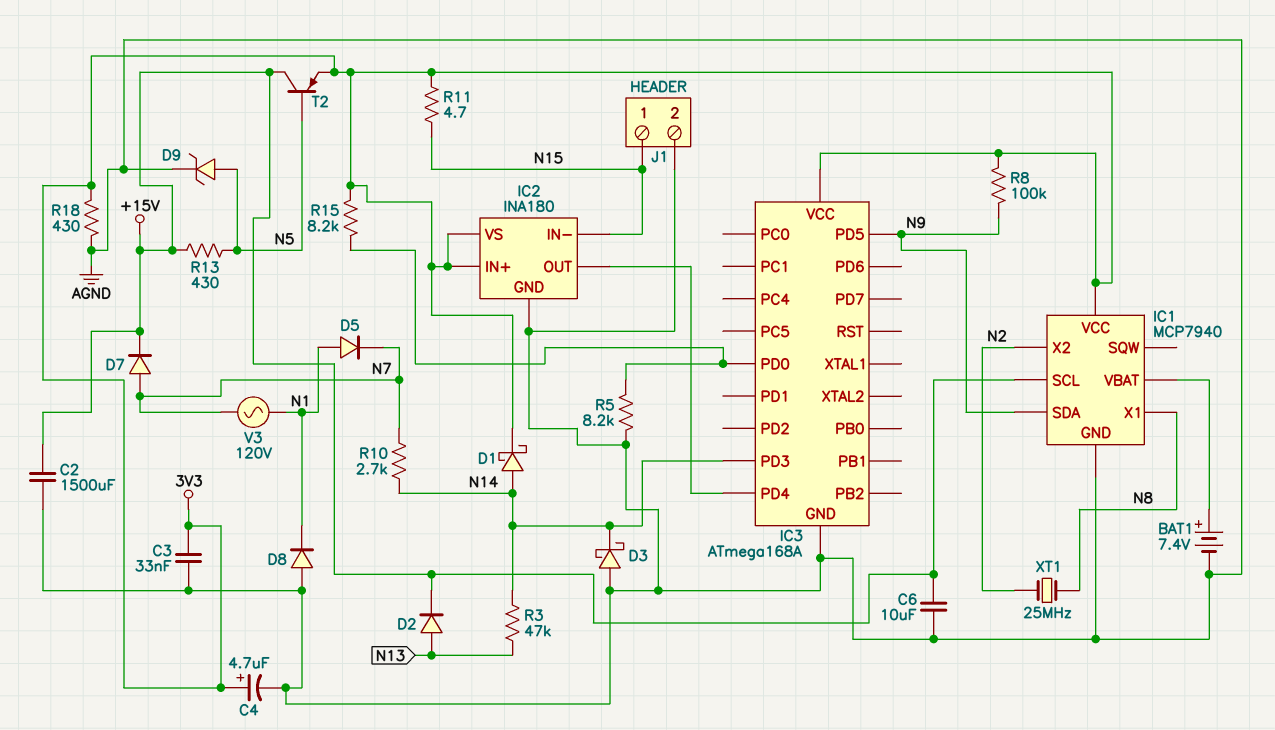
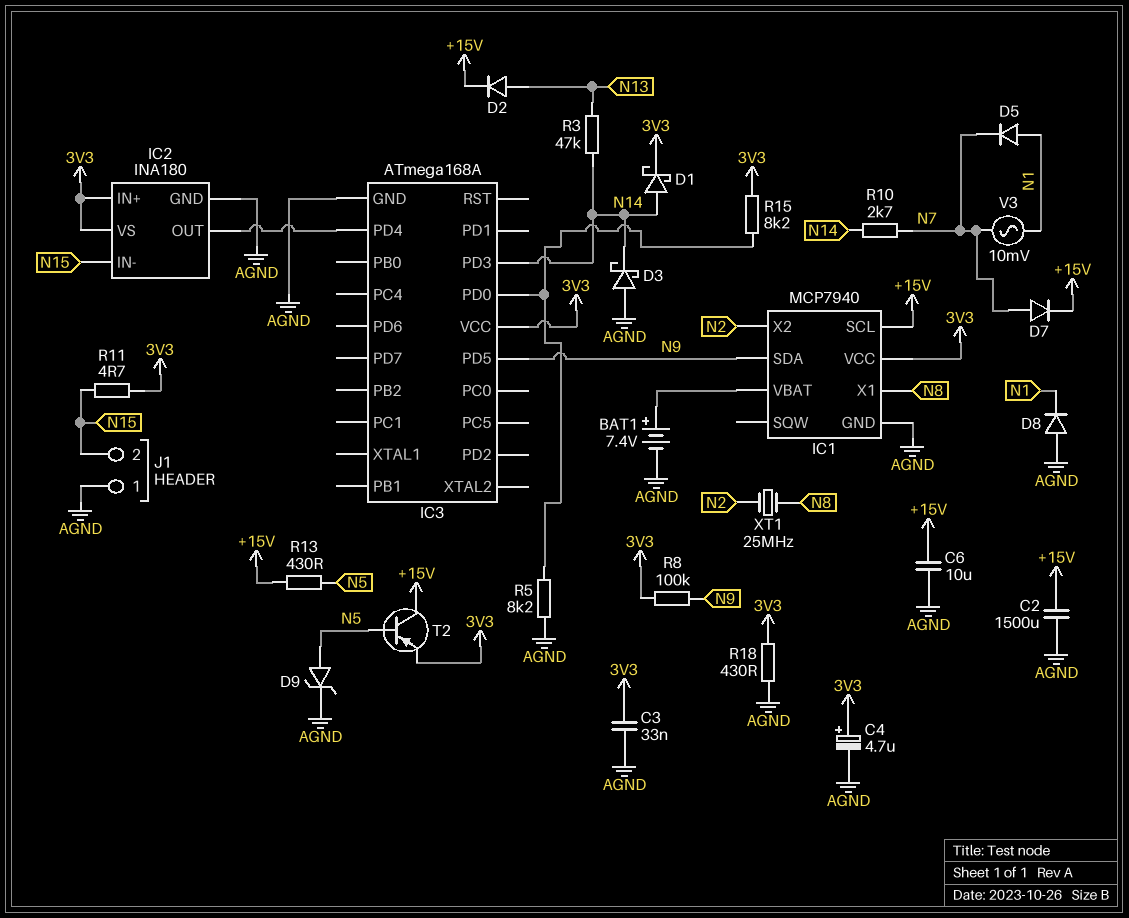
J1 pin 1: N15 -> AGND
J1 pin 2: AGND -> N15
V3: AC 120V (N1, N7) -> AC 10mV (N1, N7)

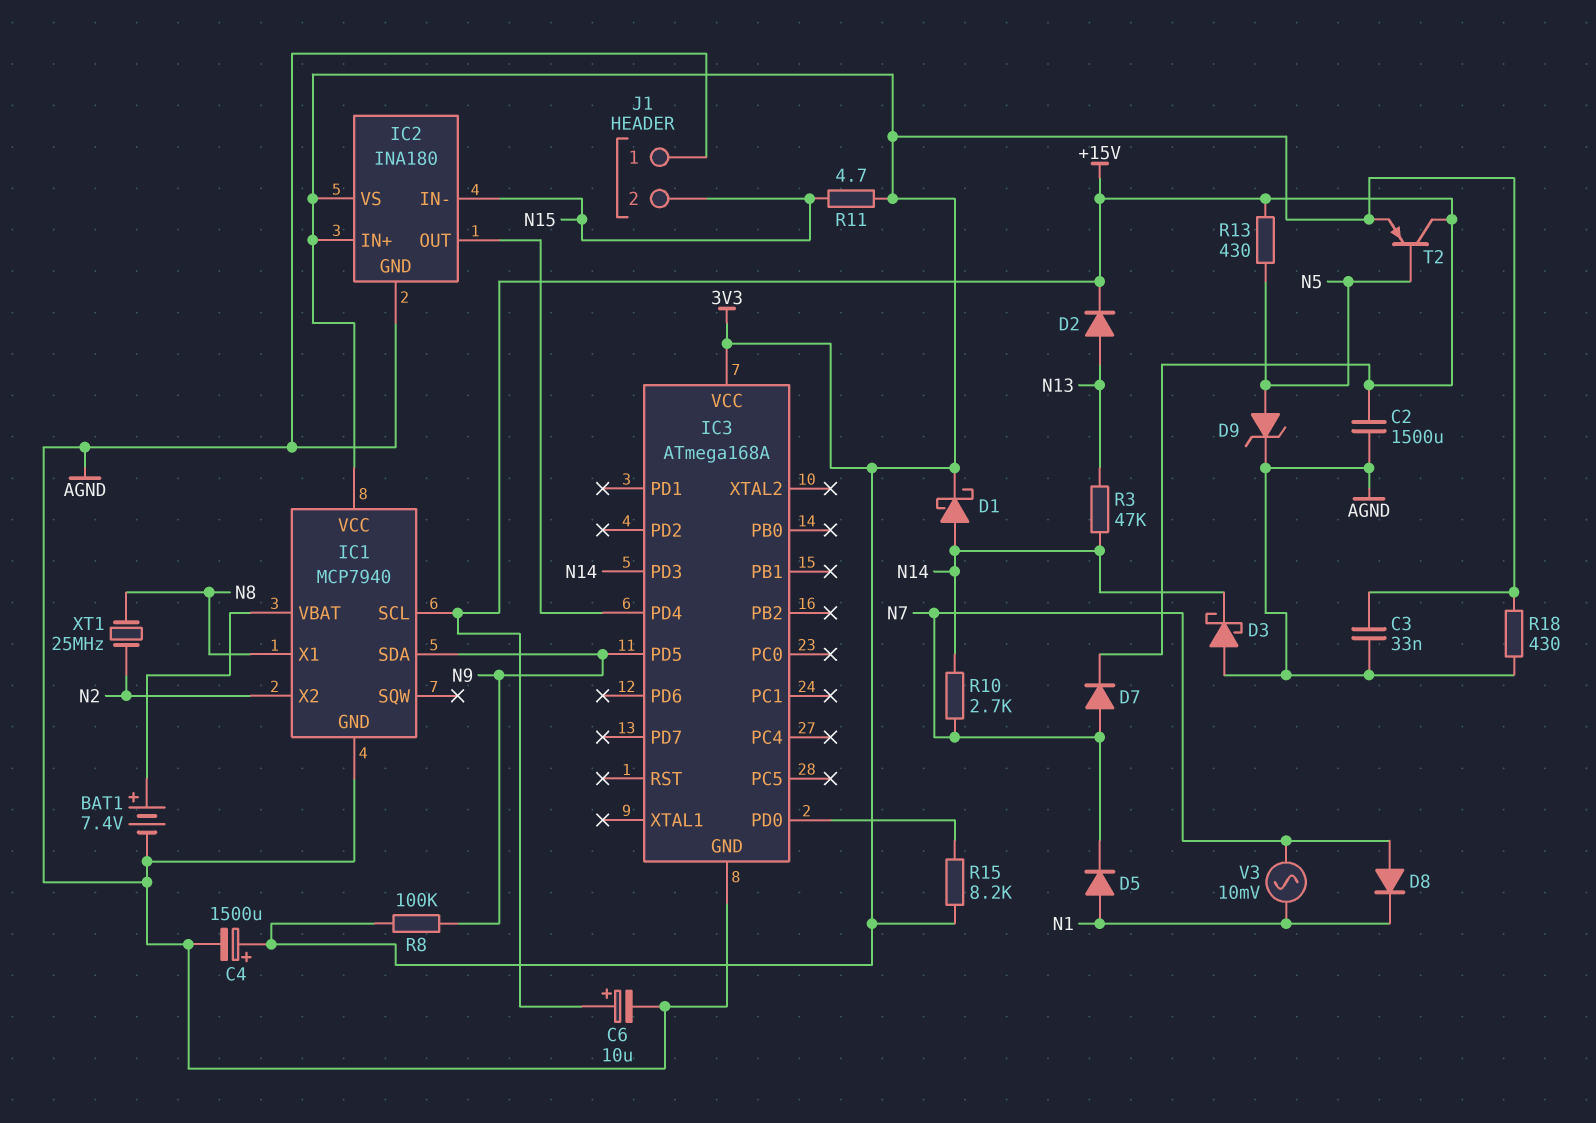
C4: 4.7uF (plus 3V3, minus AGND) -> 1500uF (plus 3V3, minus AGND)
C6: 10uF (+15V, AGND) -> 10uF (plus +15V, minus AGND)
D8: diode (A AGND, K N1) -> diode (A N7, K N1)
R5: 8.2k (AGND, IC3/PD0) -> none

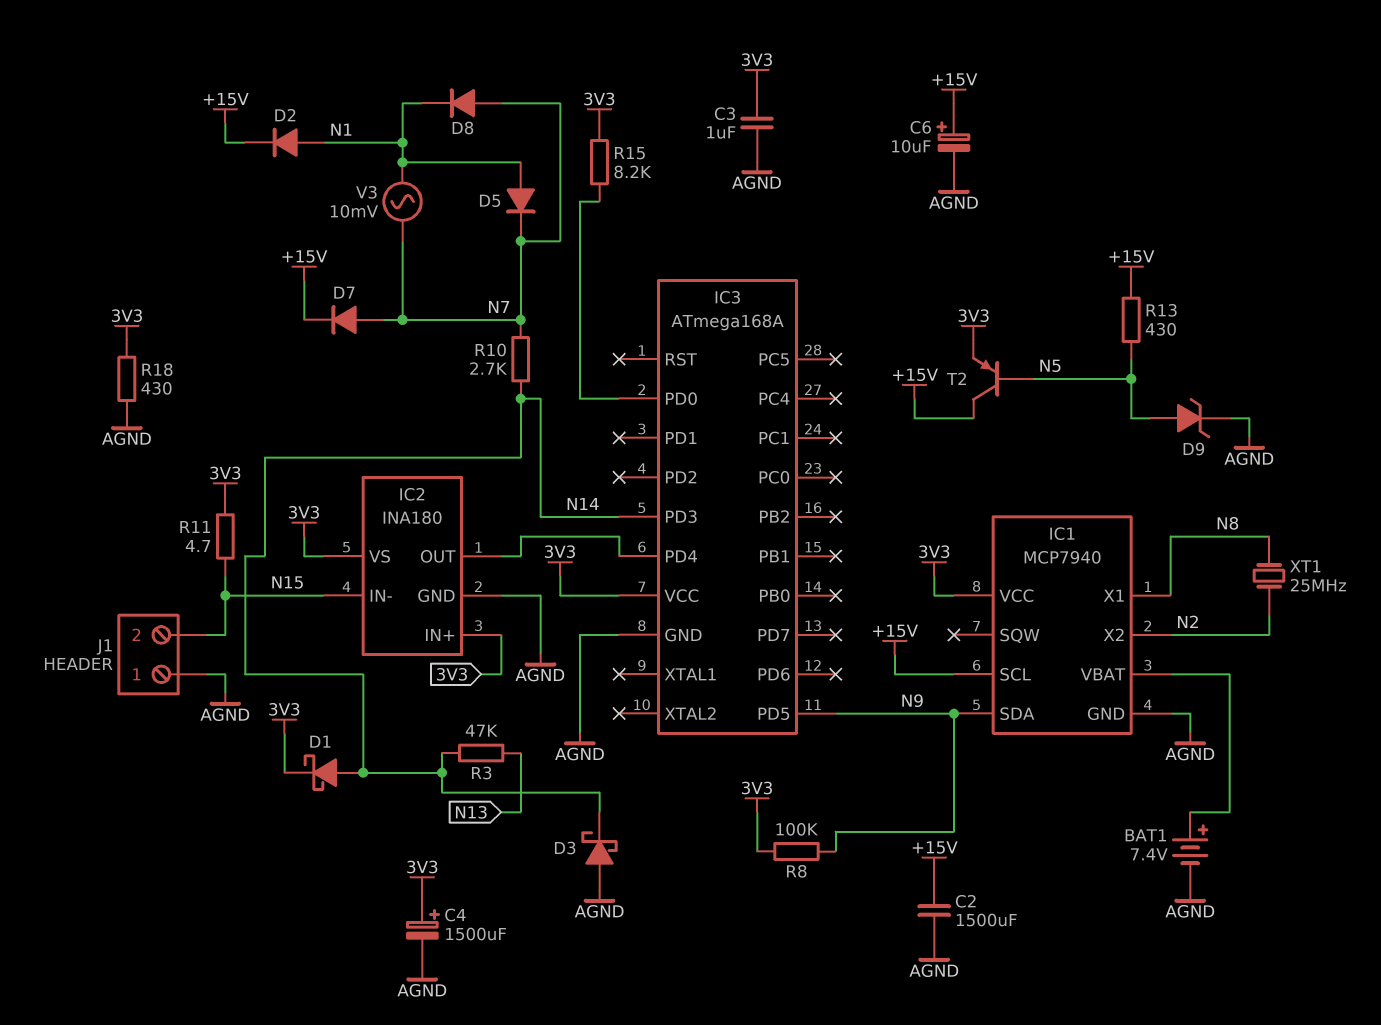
C3: 33nF (3V3, AGND) -> 1uF (3V3, AGND)
D2: diode (A N13, K +15V) -> diode (A N1, K +15V)

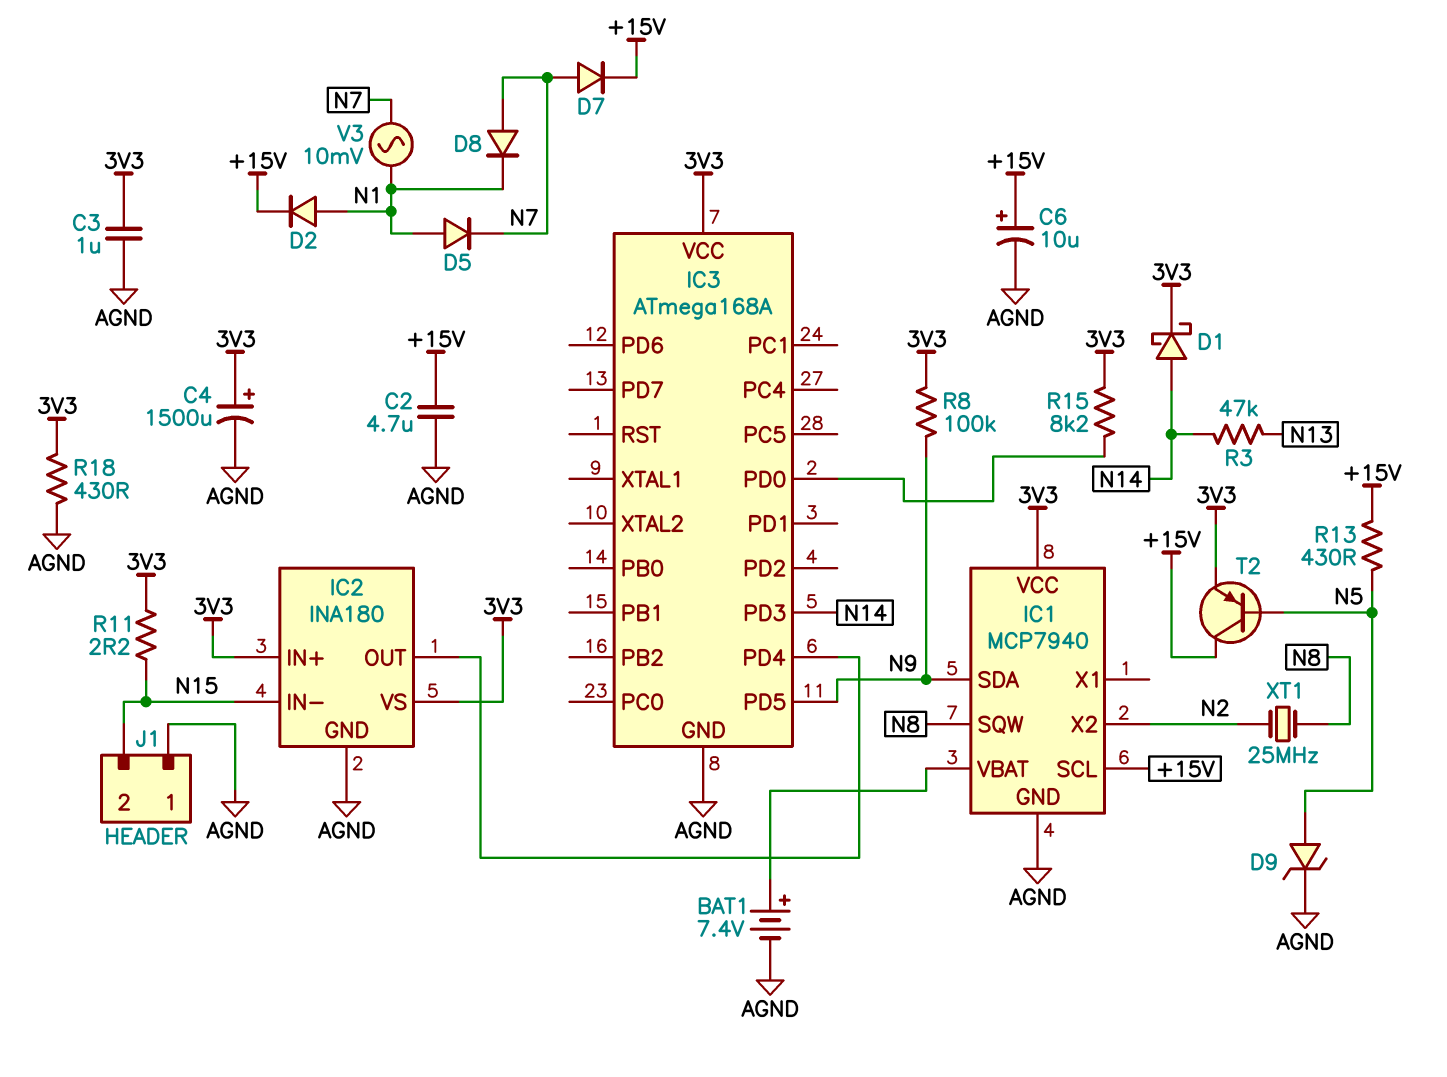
C2: 1500uF (+15V, AGND) -> 4.7uF (+15V, AGND)
D3: schottky (A AGND, K N14) -> none
IC1 pin SQW: none -> N8
IC1 pin X1: N8 -> none
R10: 2.7k (N7, N14) -> none
R11: 4.7 (3V3, N15) -> 2.2 (3V3, N15)

